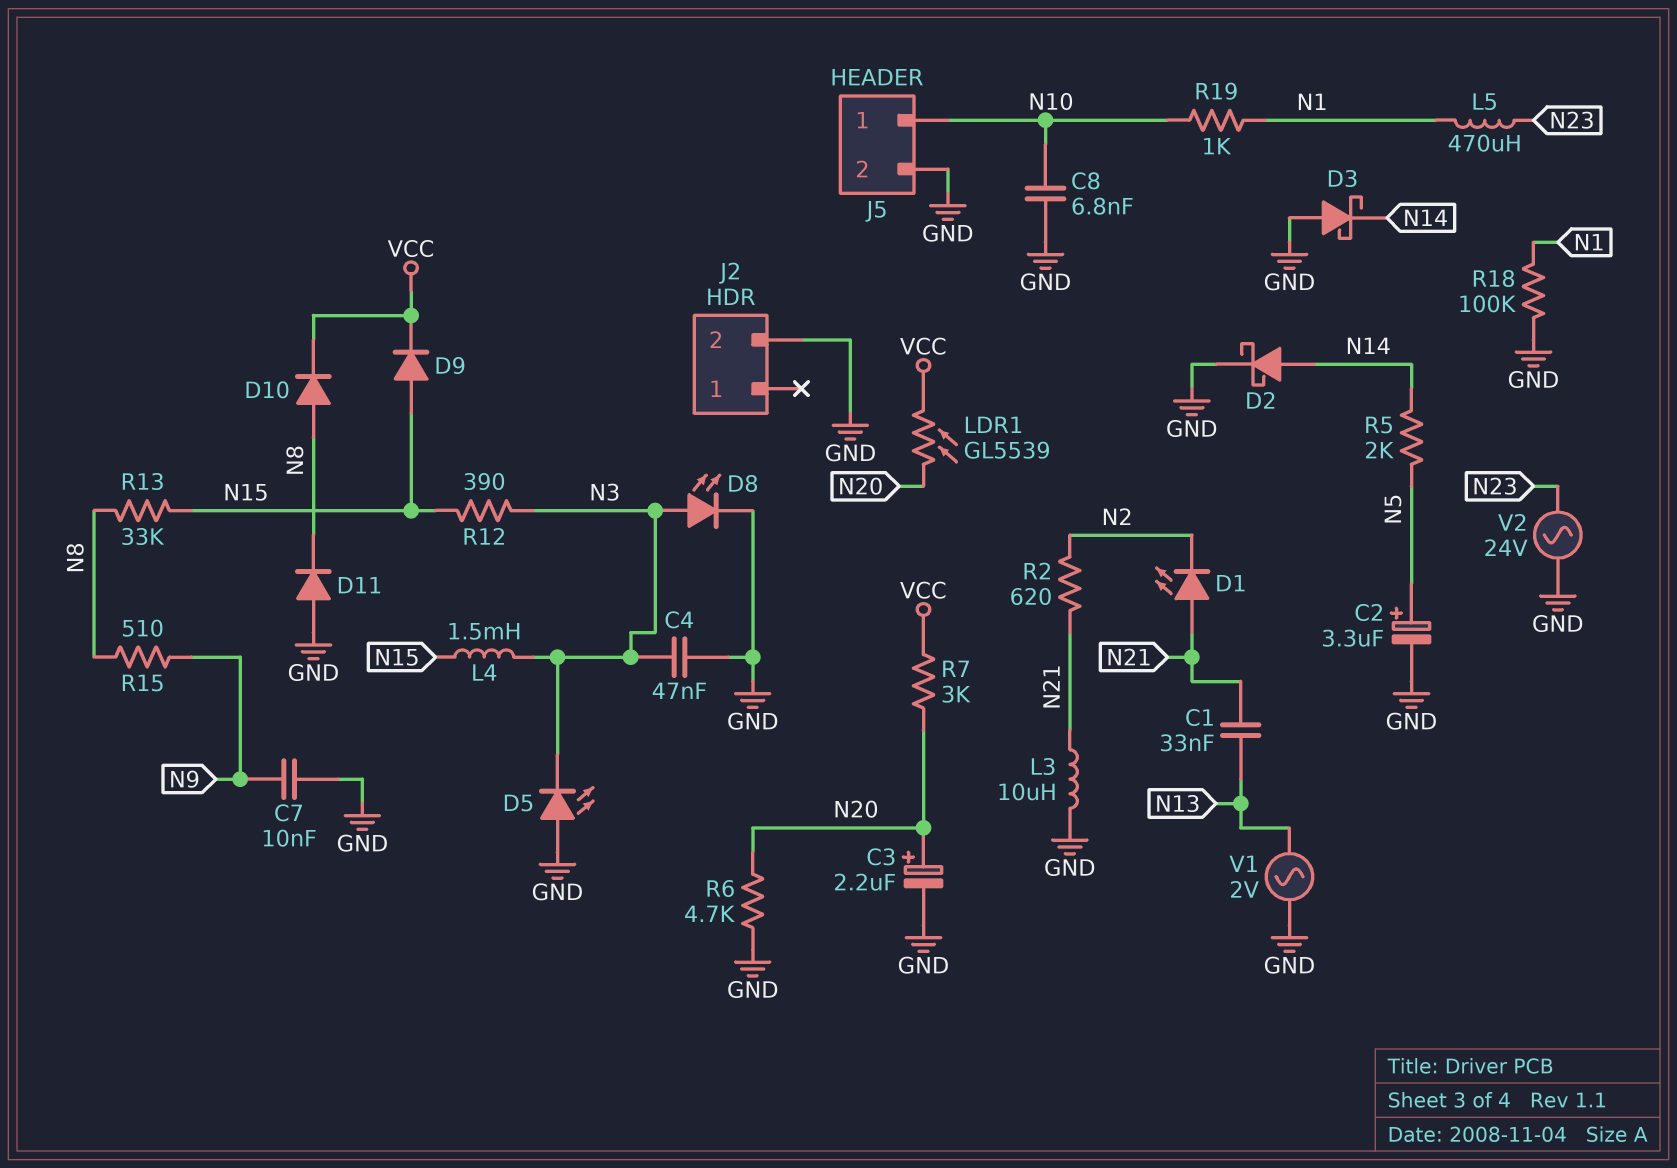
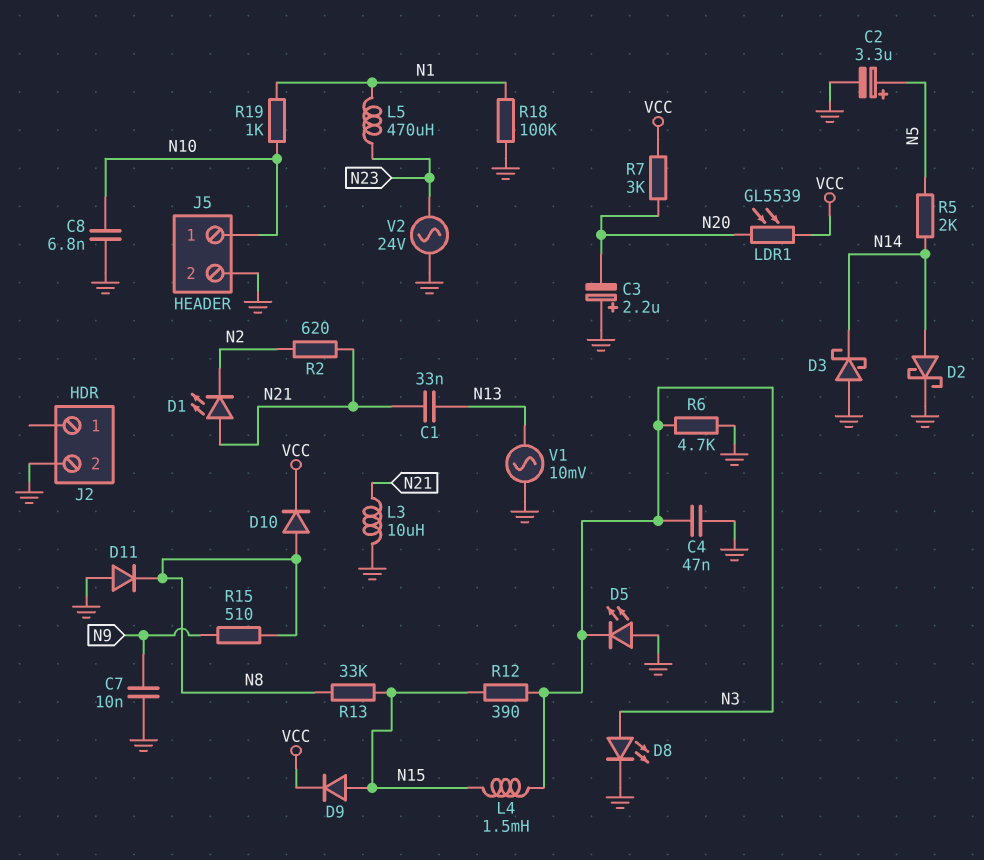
C3: 2.2uF (plus N20, minus GND) -> 2.2uF (plus GND, minus N20)
R6: 4.7k (GND, N20) -> 4.7k (GND, N3)
V1: AC 2V (GND, N13) -> AC 10mV (GND, N13)

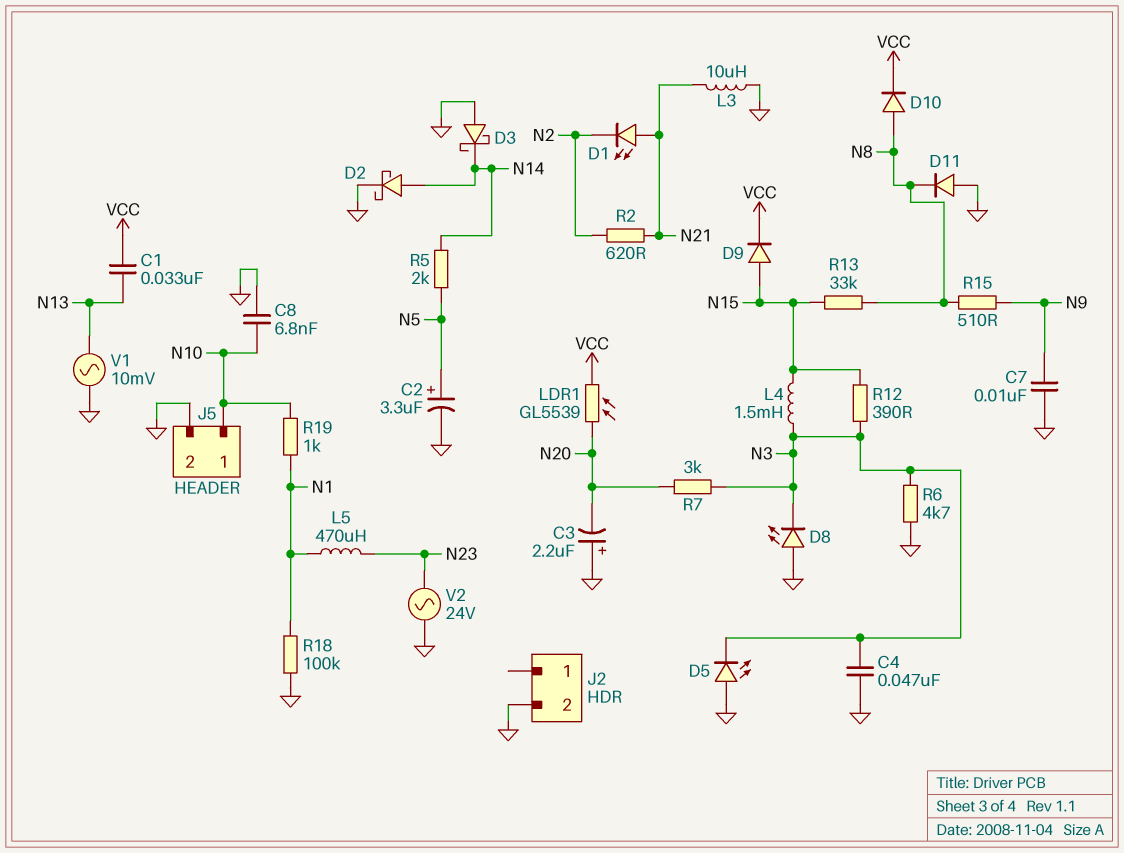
C1: 33nF (N13, N21) -> 33nF (N13, VCC)
D8: LED (A N3, K GND) -> LED (A GND, K N3)
R7: 3k (N20, VCC) -> 3k (N3, N20)

